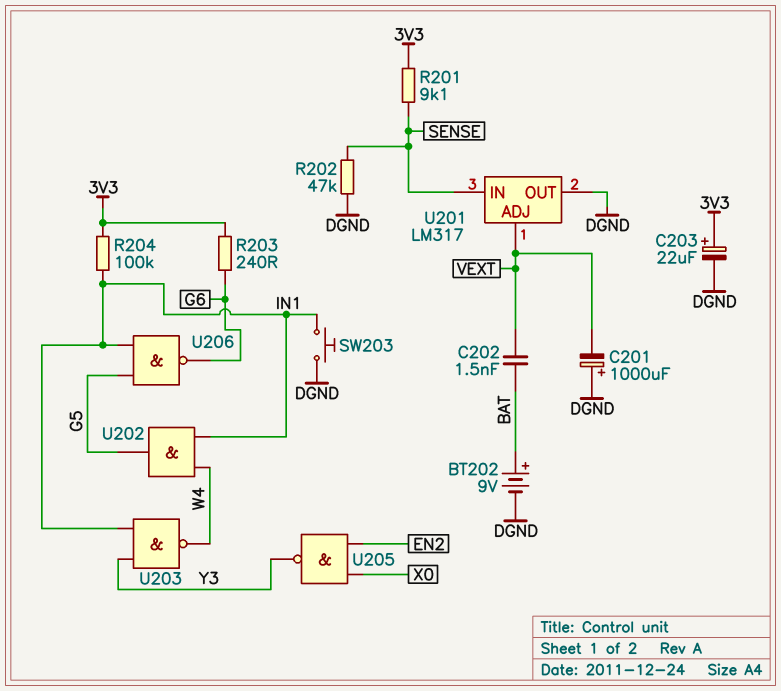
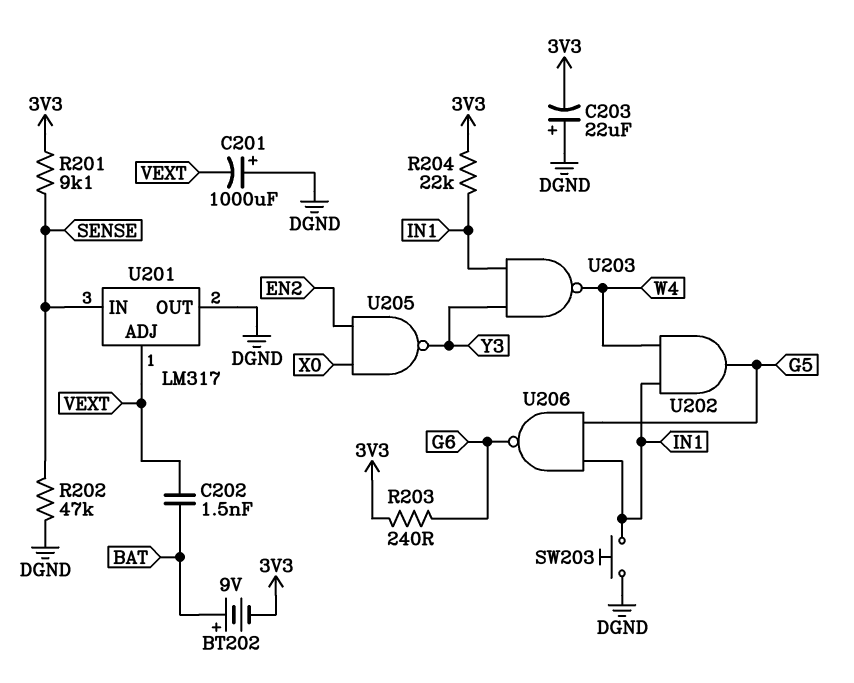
BT202: 9V (plus BAT, minus DGND) -> 9V (plus BAT, minus 3V3)
C203: 22uF (plus 3V3, minus DGND) -> 22uF (plus DGND, minus 3V3)
R204: 100k (3V3, IN1) -> 22k (3V3, IN1)

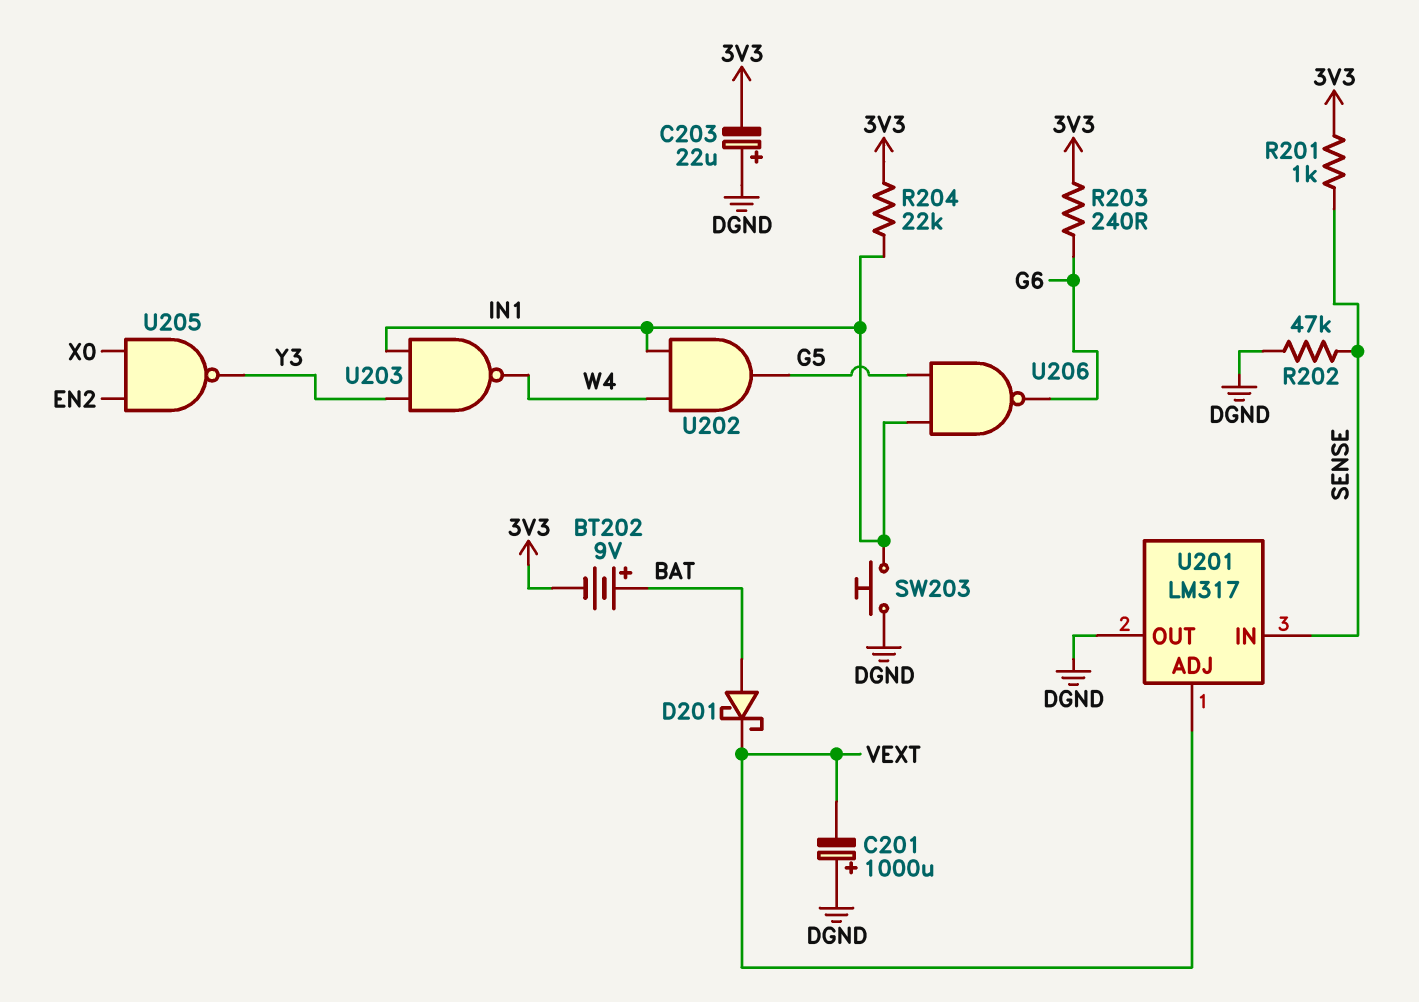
C202: 1.5nF (BAT, VEXT) -> none
D201: none -> schottky (A BAT, K VEXT)
R201: 9.1k (3V3, SENSE) -> 1k (3V3, SENSE)

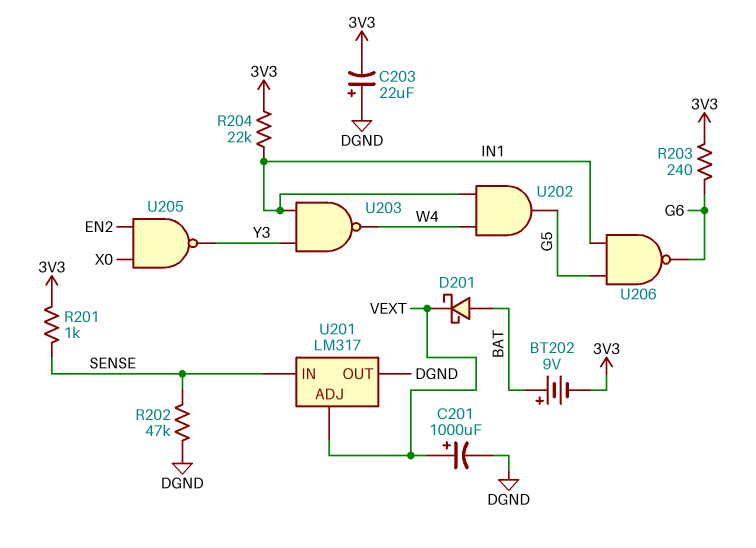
C201: 1000uF (plus DGND, minus VEXT) -> 1000uF (plus VEXT, minus DGND)
SW203: button (DGND, IN1) -> none

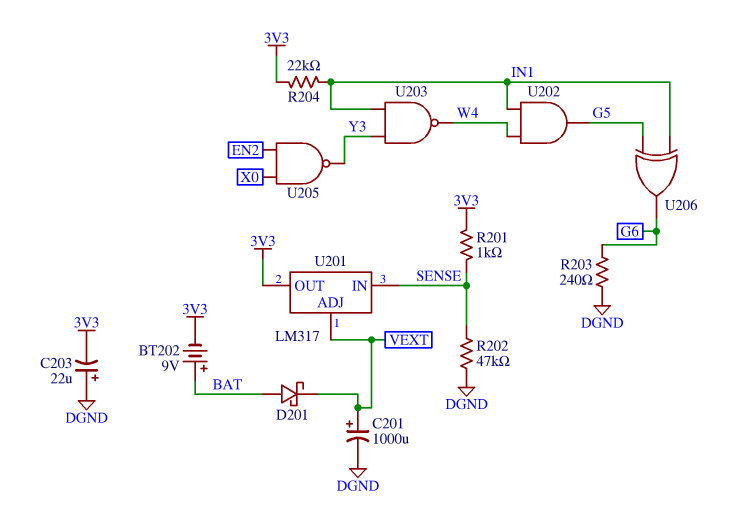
R203: 240 (3V3, G6) -> 240 (DGND, G6)
U201 pin OUT: DGND -> 3V3
U206: NAND (in G5, in IN1, out G6) -> XOR (in G5, in IN1, out G6)

